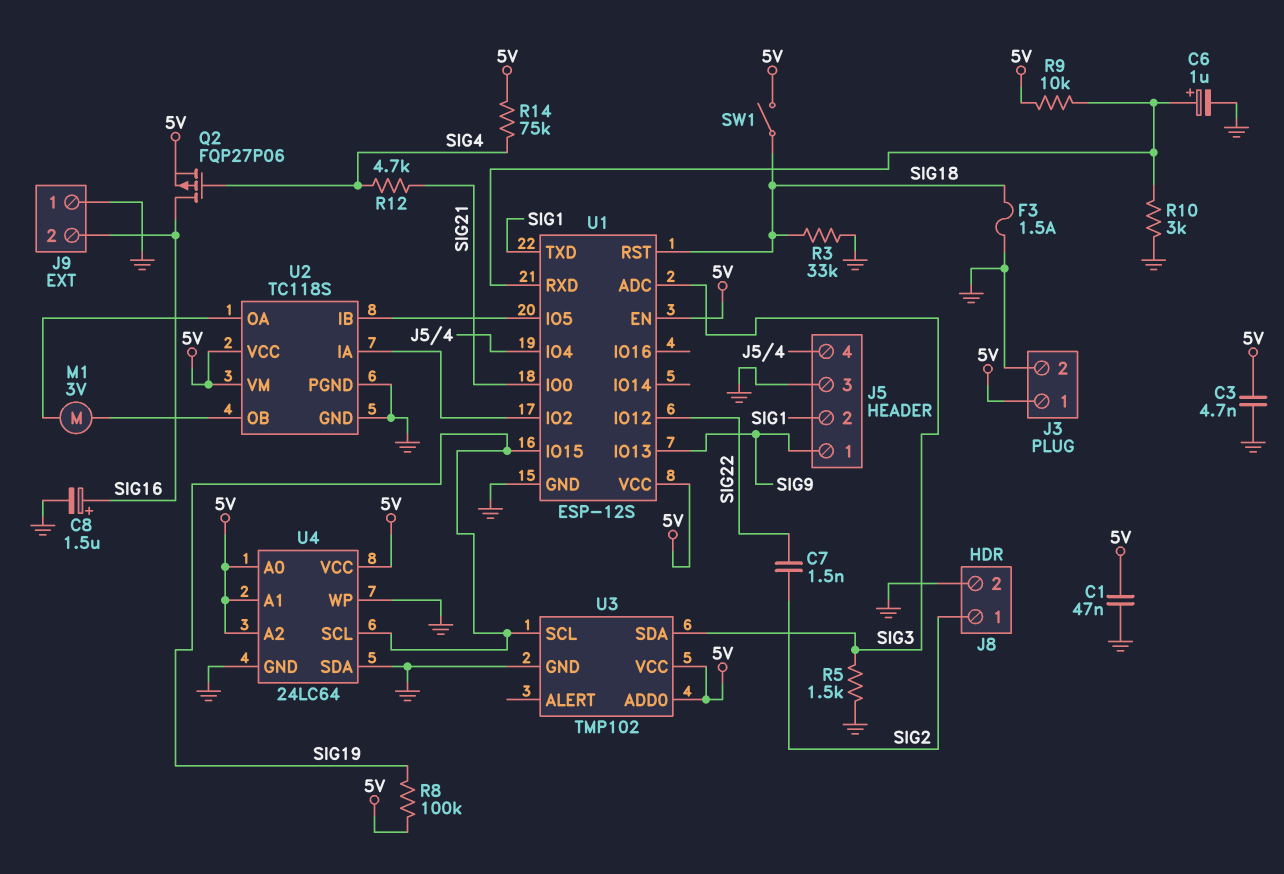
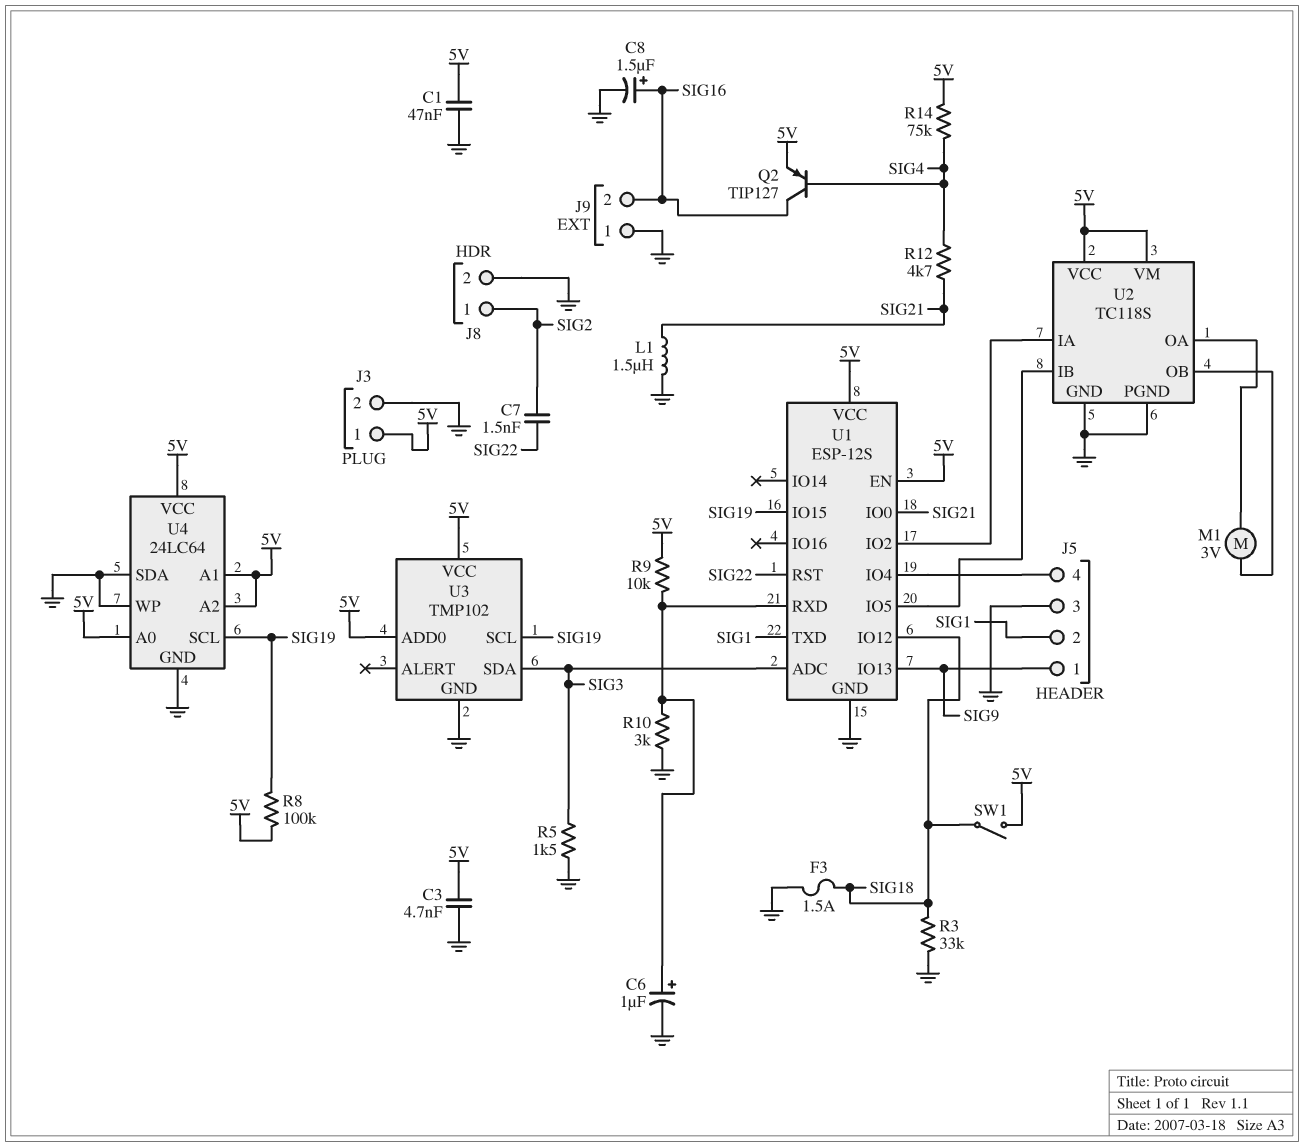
L1: none -> 1.5uH (GND, SIG21)
Q2: PMOS FQP27P06 (G SIG4, D SIG16, S 5V) -> PNP TIP127 (B SIG4, C SIG16, E 5V)
U1 pin IO12: SIG22 -> SIG18
U1 pin RST: SIG18 -> SIG22

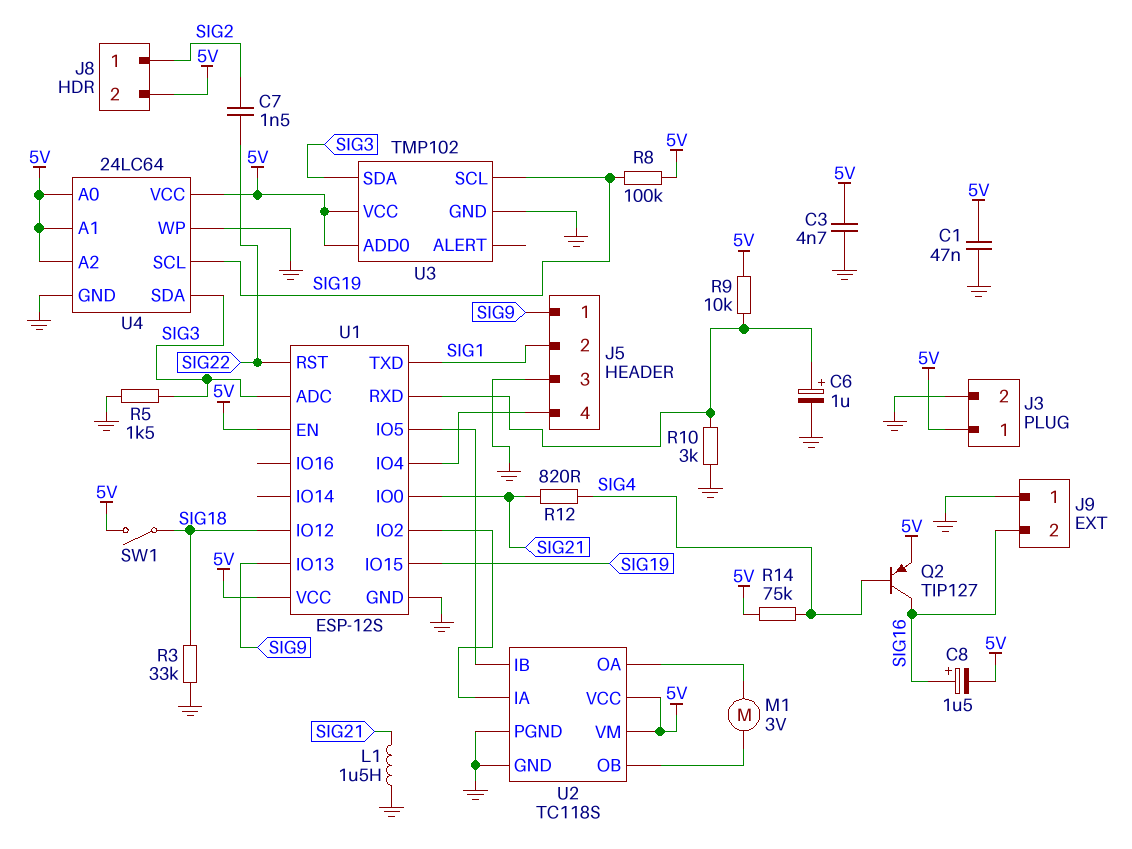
C8: 1.5uF (plus SIG16, minus GND) -> 1.5uF (plus SIG16, minus 5V)
F3: 1.5A (GND, SIG18) -> none
J8 pin 2: GND -> 5V
R12: 4.7k (SIG4, SIG21) -> 820 (SIG4, SIG21)
U4 pin SDA: GND -> SIG3

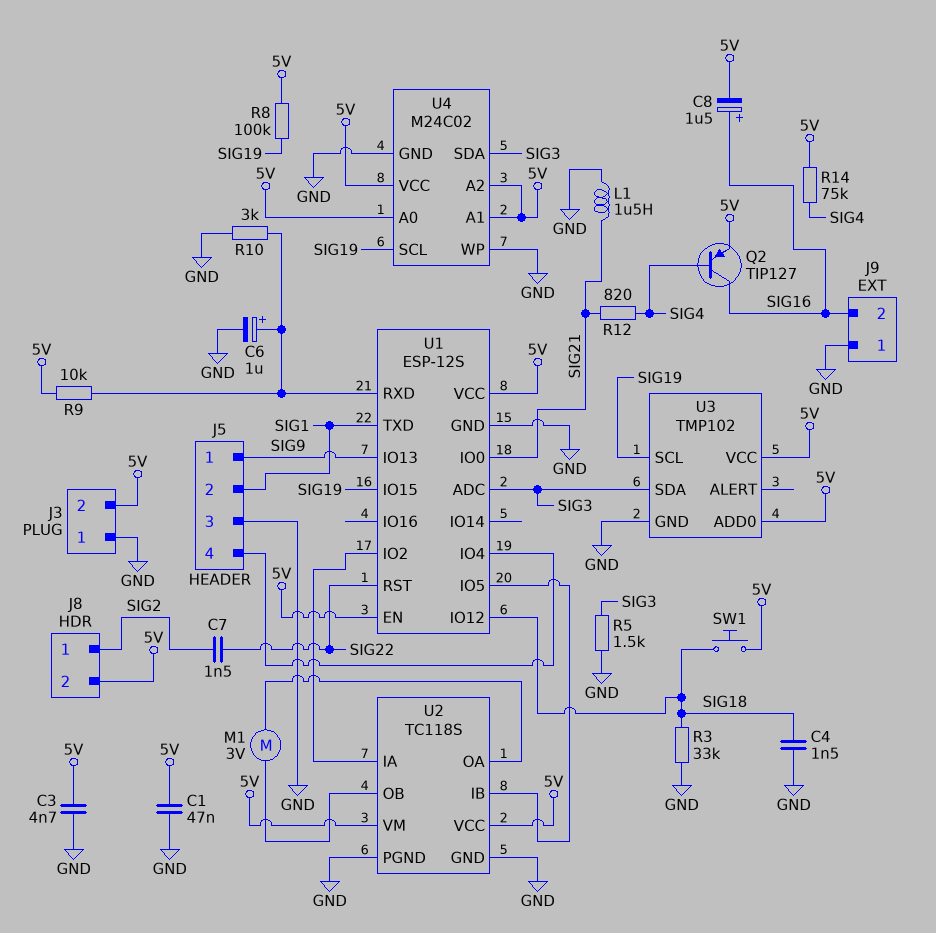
C4: none -> 1.5nF (GND, SIG18)
J3 pin 1: 5V -> GND
J3 pin 2: GND -> 5V
SW1: switch (5V, SIG18) -> button (5V, SIG18)
U4: 24LC64 -> M24C02

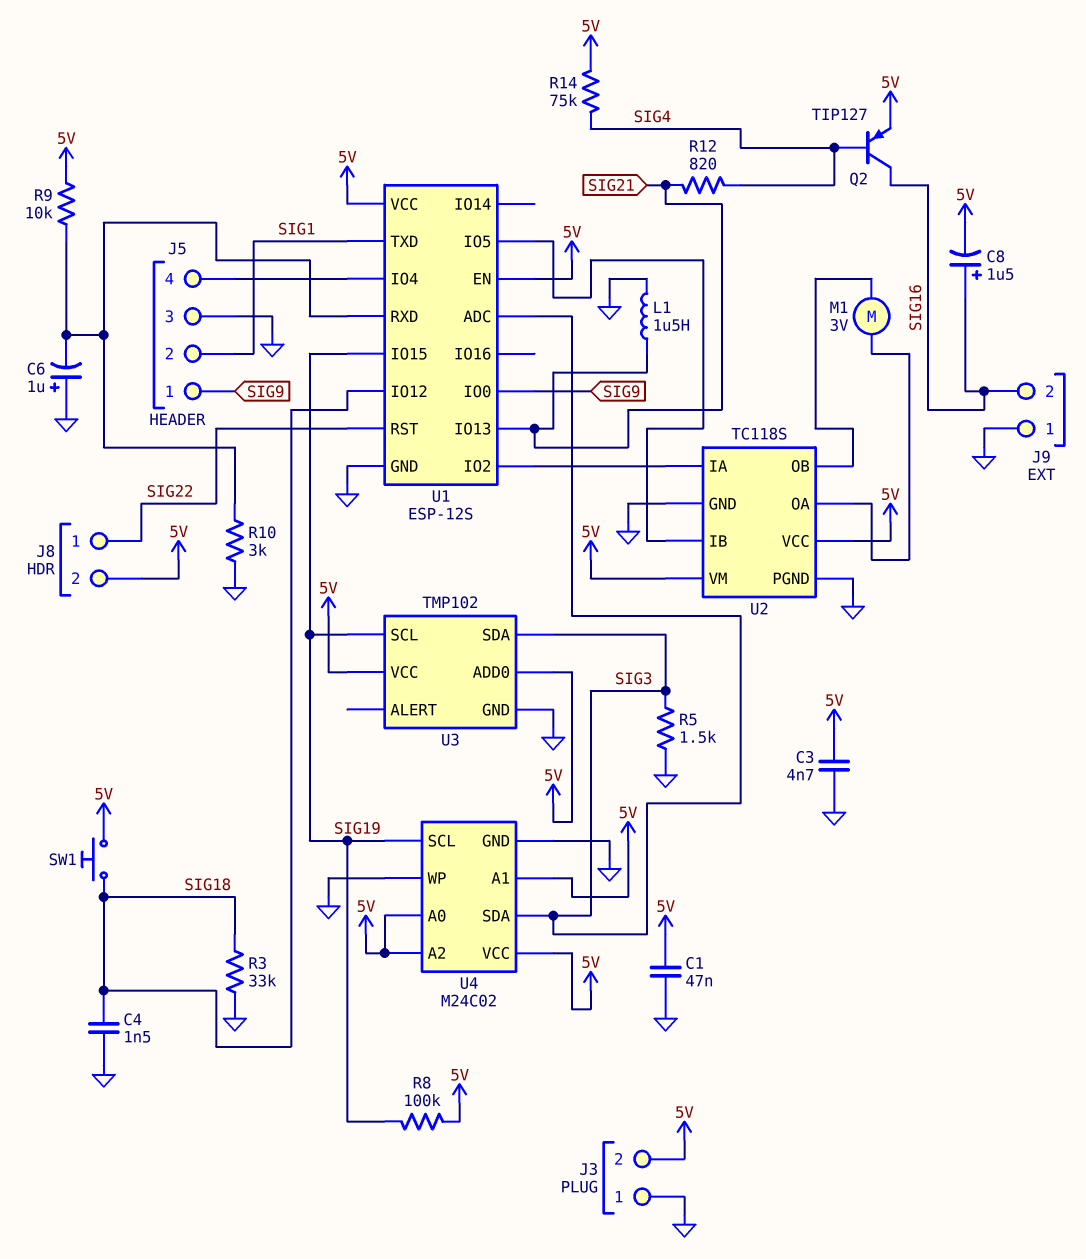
C6: 1uF (plus U1/RXD, minus GND) -> 1uF (plus GND, minus U1/RXD)
C7: 1.5nF (SIG2, SIG22) -> none
J8 pin 1: SIG2 -> SIG22
U1 pin IO0: SIG21 -> SIG9
U1 pin IO13: SIG9 -> SIG21

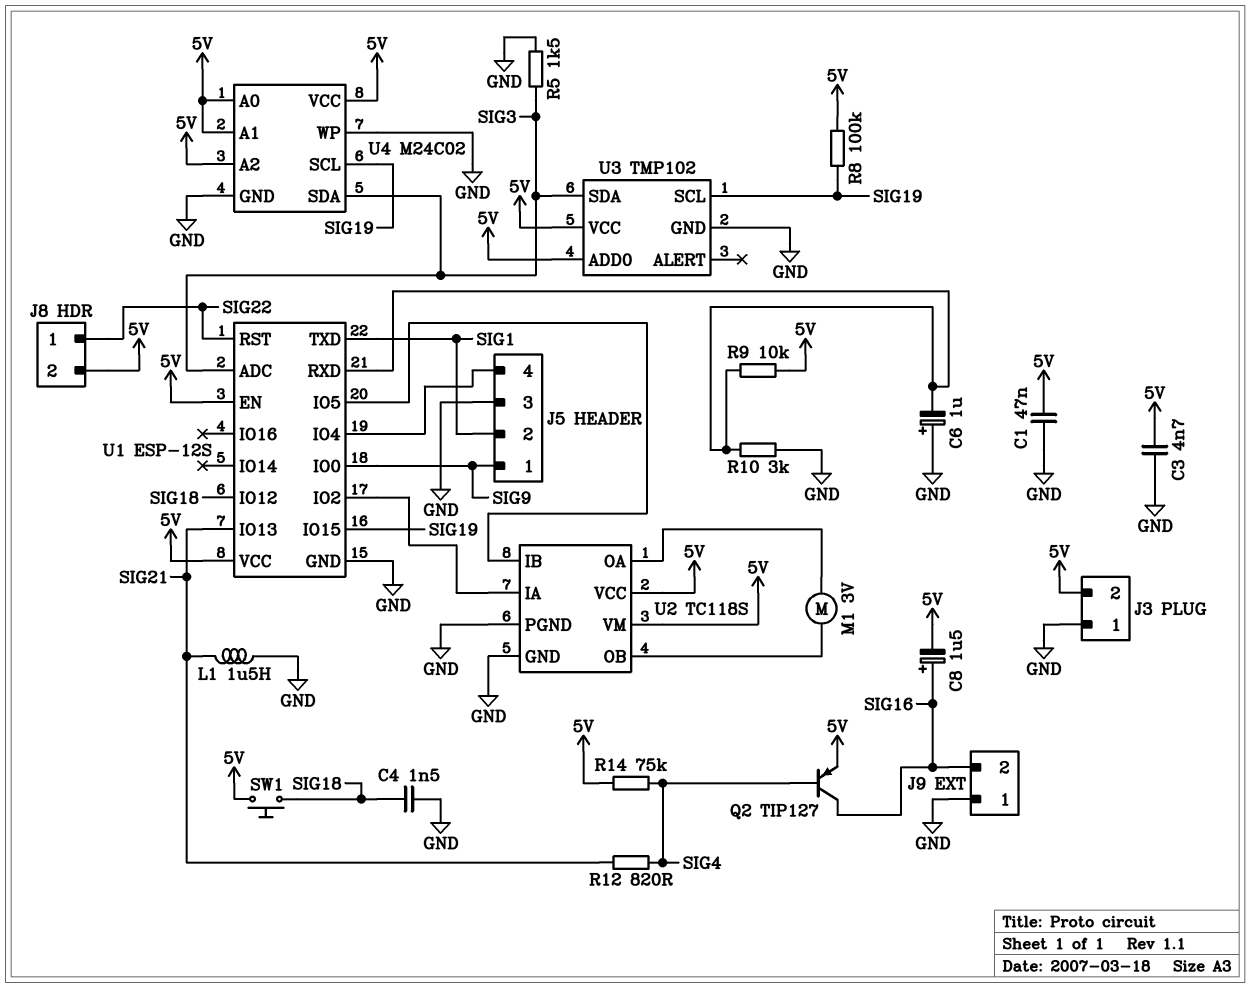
R3: 33k (GND, SIG18) -> none

